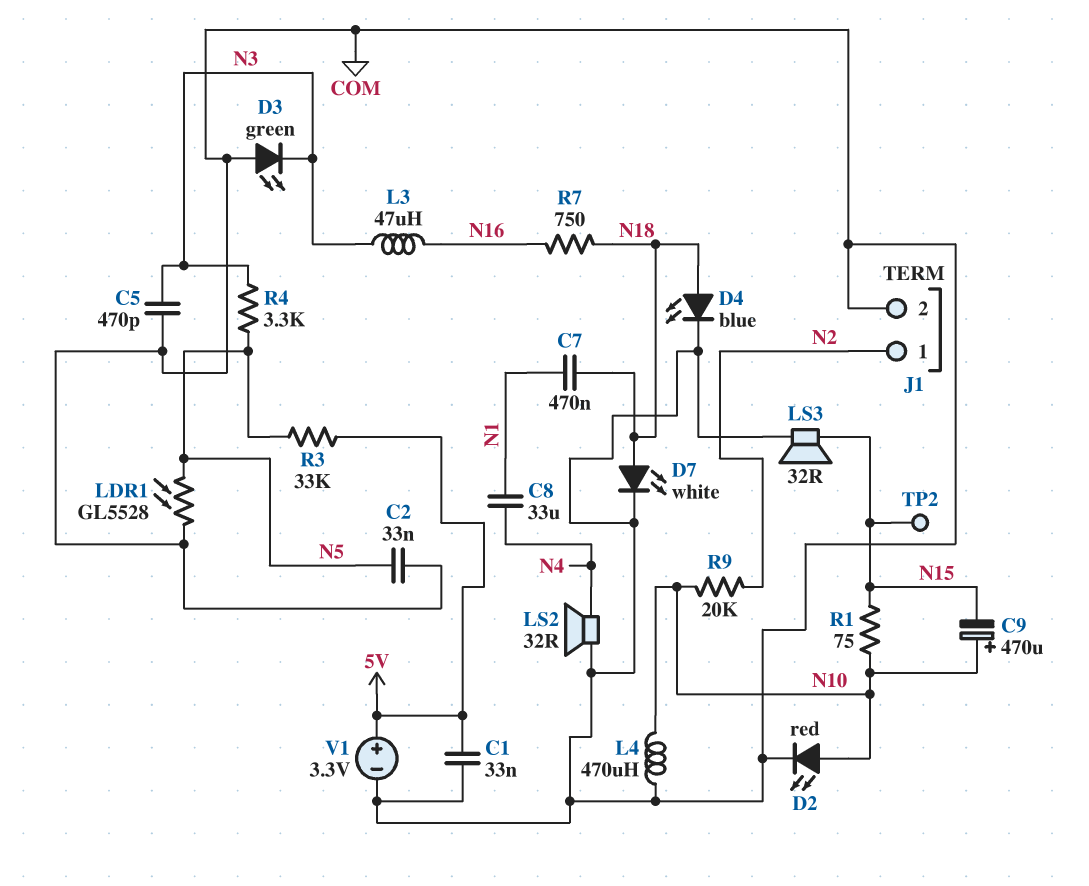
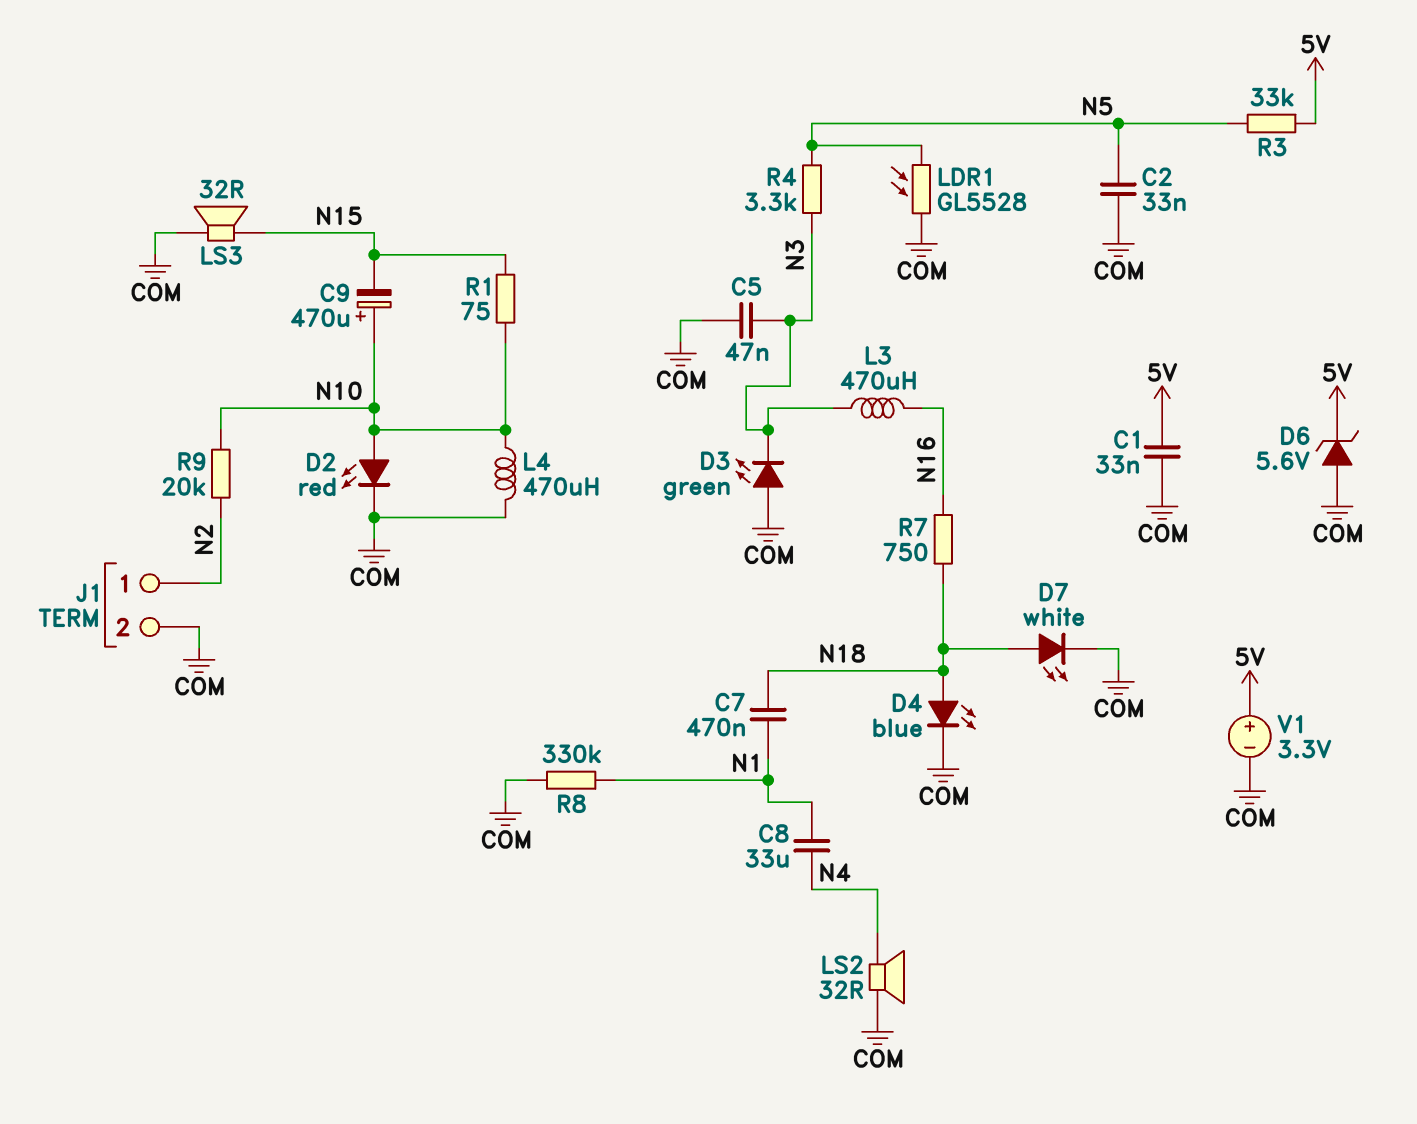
C5: 470pF (COM, N3) -> 47nF (COM, N3)
D6: none -> zener 5.6V (A COM, K 5V)
L3: 47uH (N3, N16) -> 470uH (N3, N16)
R8: none -> 330k (COM, N1)
TP2: test point (N15) -> none

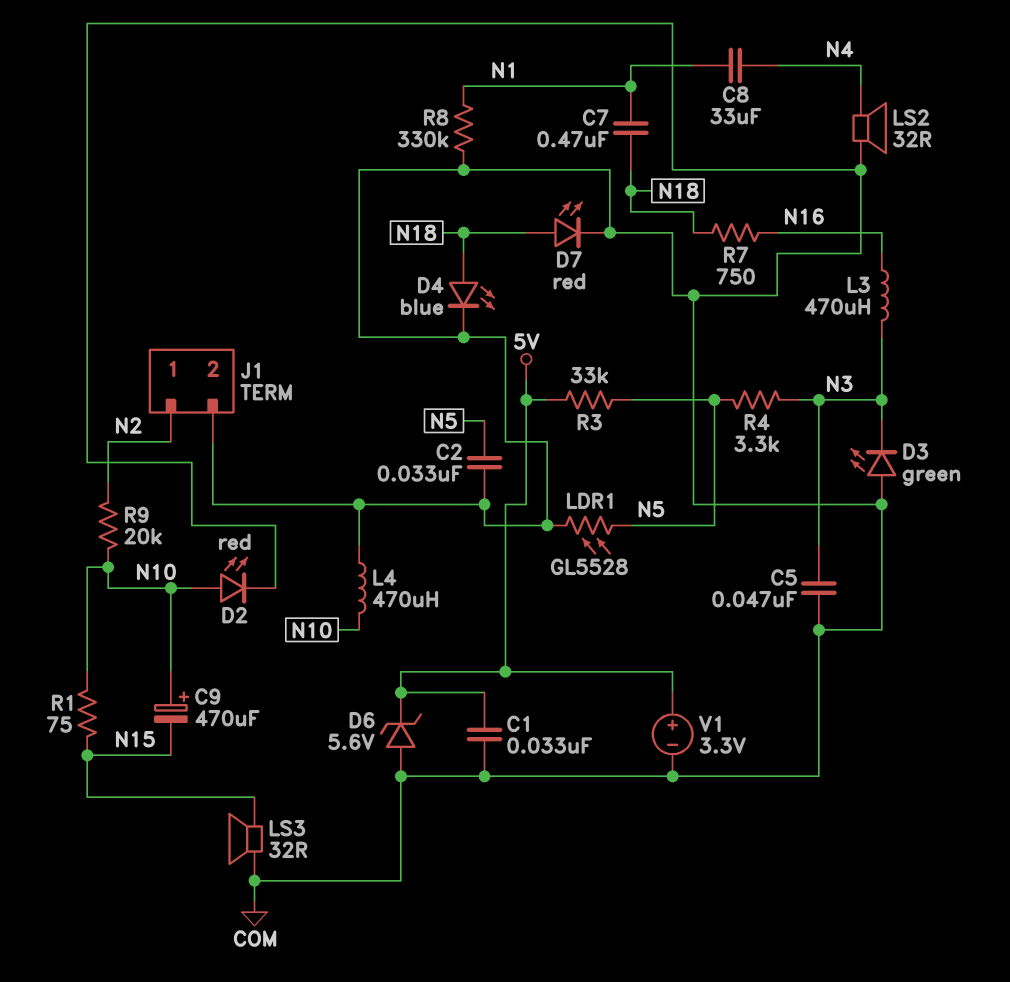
D7: LED white (A N18, K COM) -> LED red (A N18, K COM)

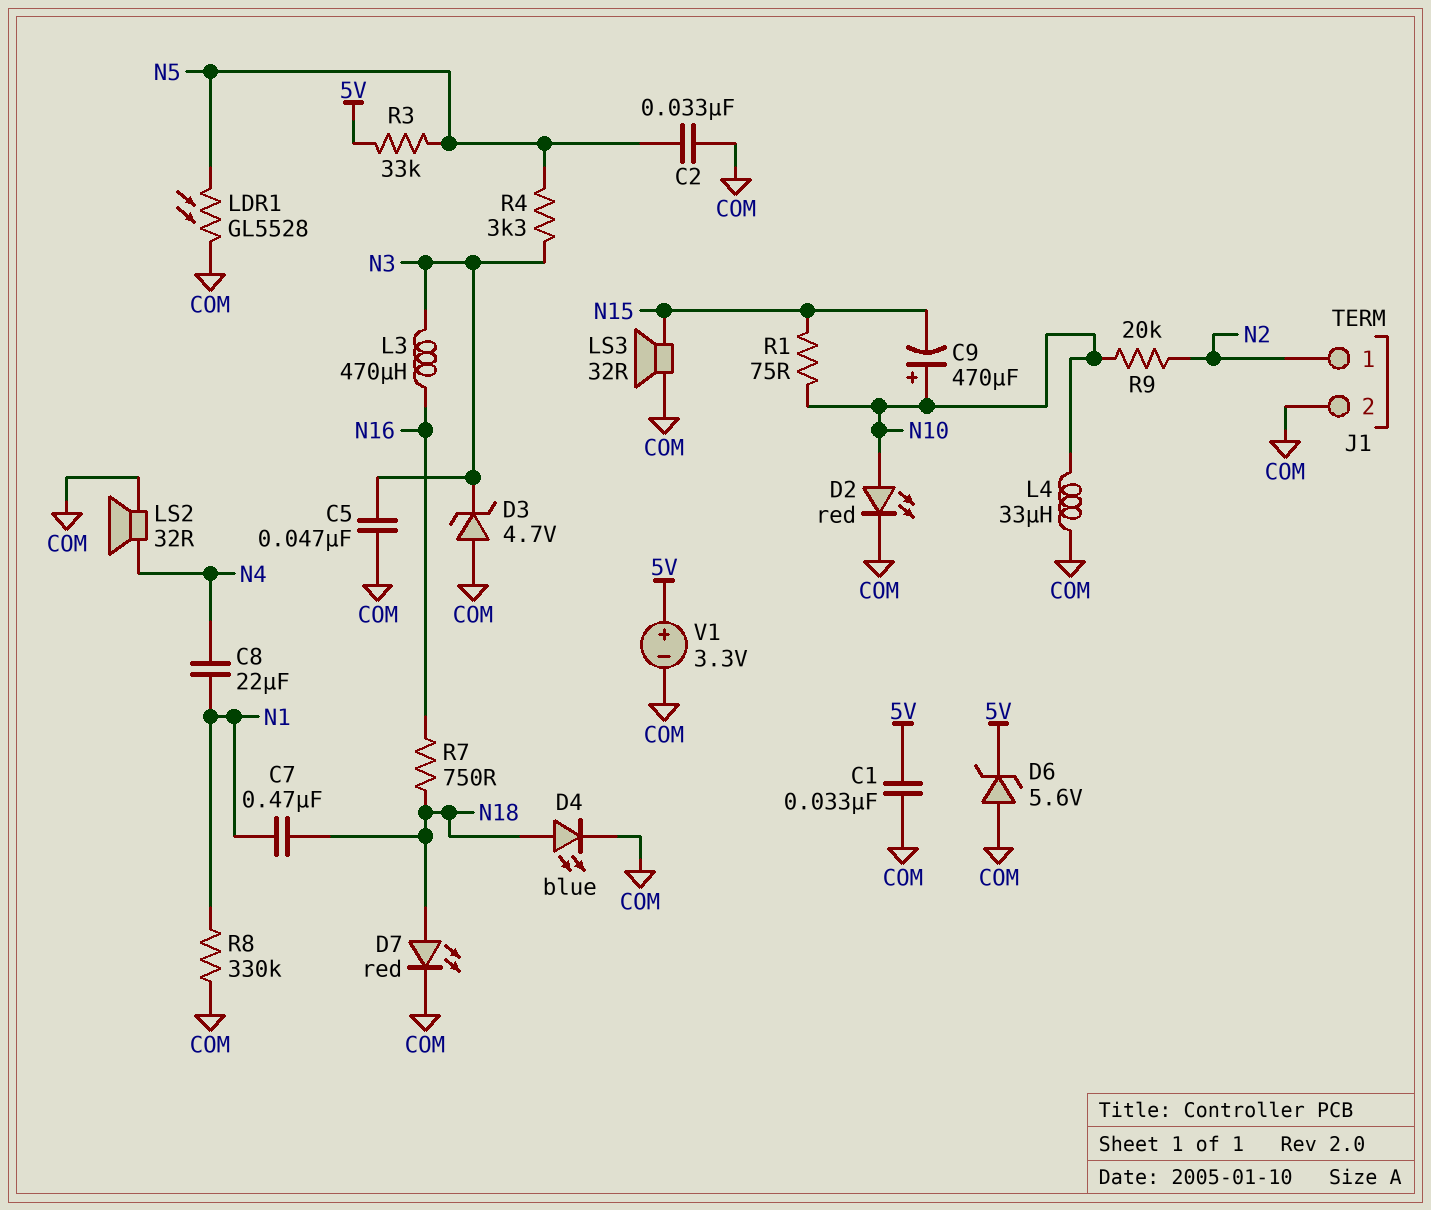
C8: 33uF (N1, N4) -> 22uF (N1, N4)
D3: LED green (A COM, K N3) -> zener 4.7V (A COM, K N3)
L4: 470uH (COM, N10) -> 33uH (COM, N10)

